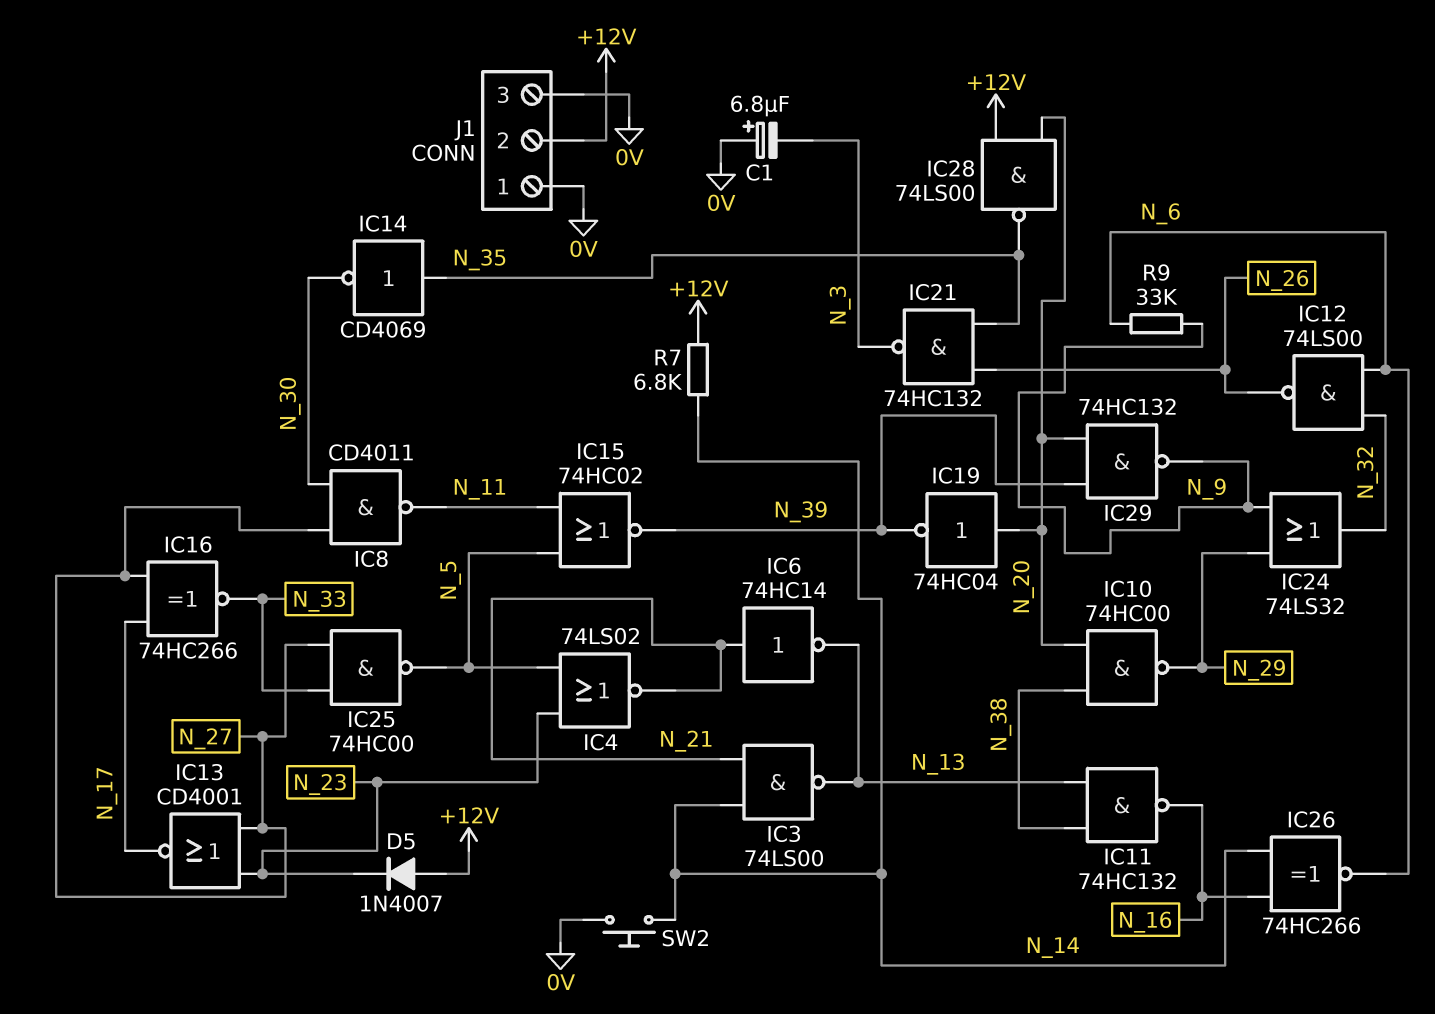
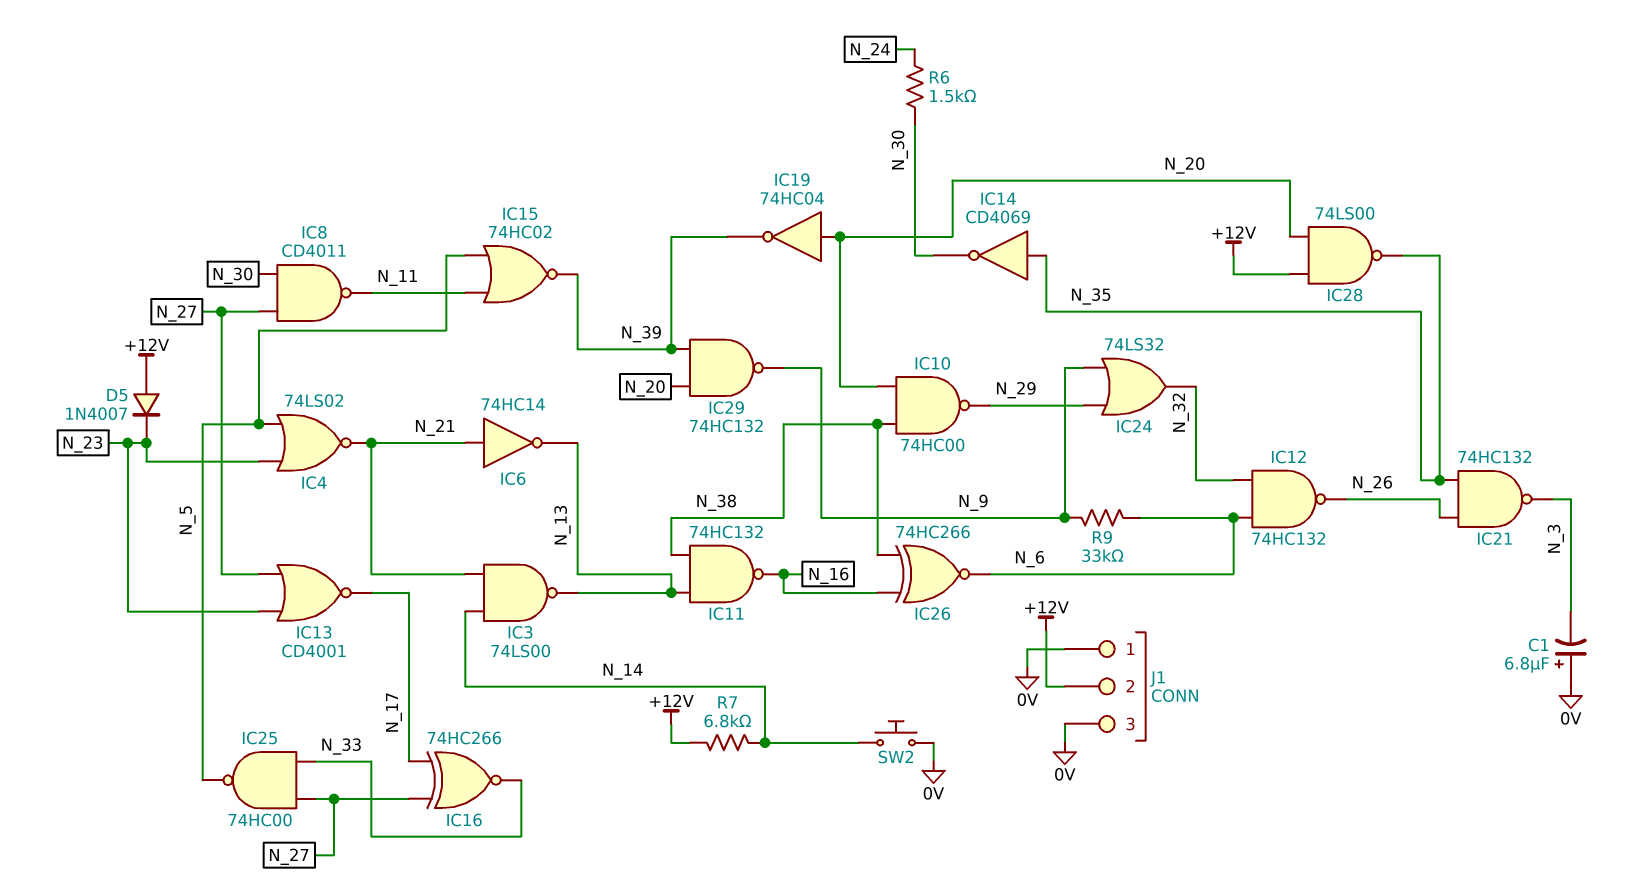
IC12: NAND 74LS00 (in N_6, in N_32, out N_26) -> NAND 74HC132 (in N_6, in N_32, out N_26)
IC26: XNOR 74HC266 (in N_14, in N_16, out N_6) -> XNOR 74HC266 (in N_16, in N_38, out N_6)
R6: none -> 1.5k (N_24, N_30)

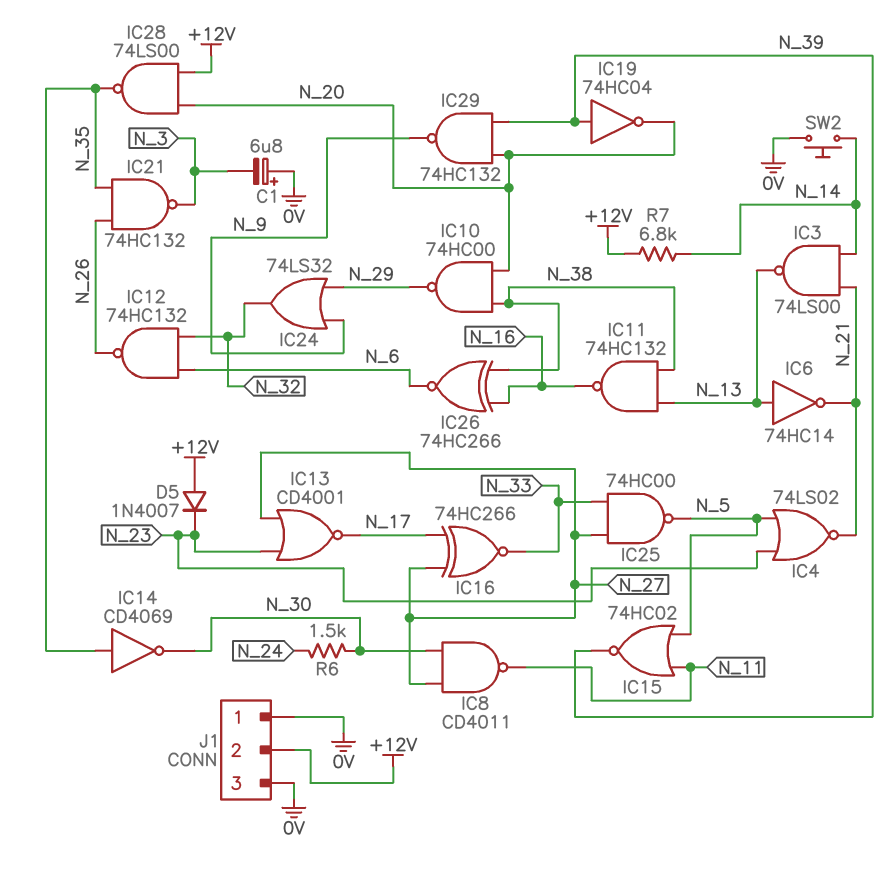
IC6: NOT 74HC14 (in N_21, out N_13) -> NOT 74HC14 (in N_13, out N_21)
IC19: NOT 74HC04 (in N_20, out N_39) -> NOT 74HC04 (in N_39, out N_20)
R9: 33k (N_6, N_9) -> none

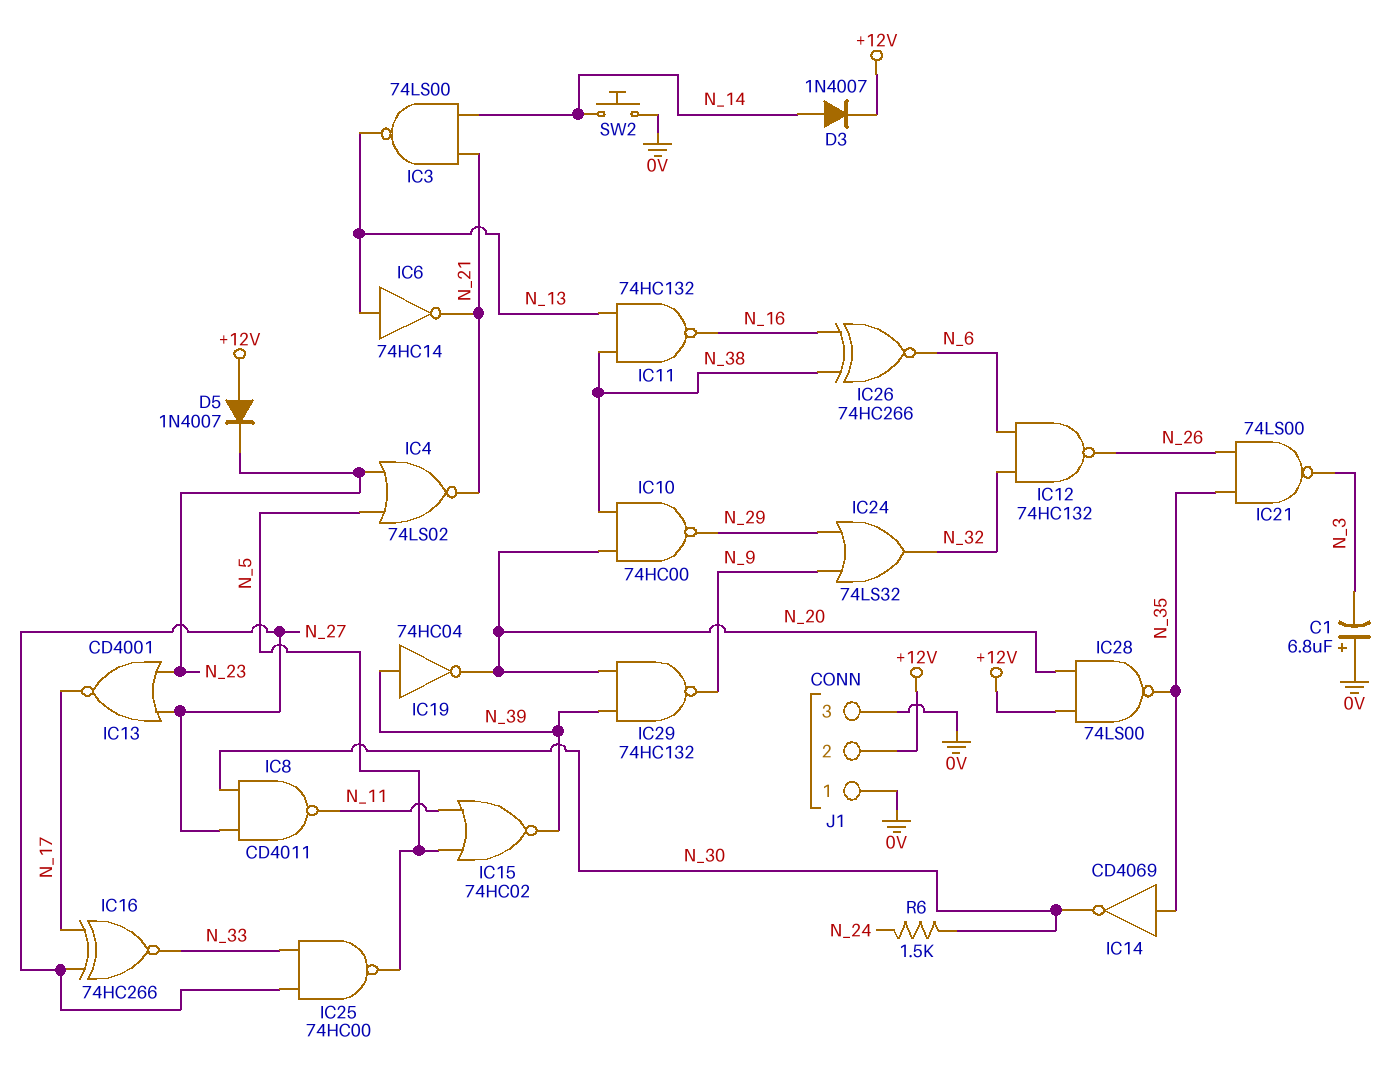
D3: none -> diode 1N4007 (A N_14, K +12V)
IC21: NAND 74HC132 (in N_26, in N_35, out N_3) -> NAND 74LS00 (in N_26, in N_35, out N_3)
R7: 6.8k (+12V, N_14) -> none

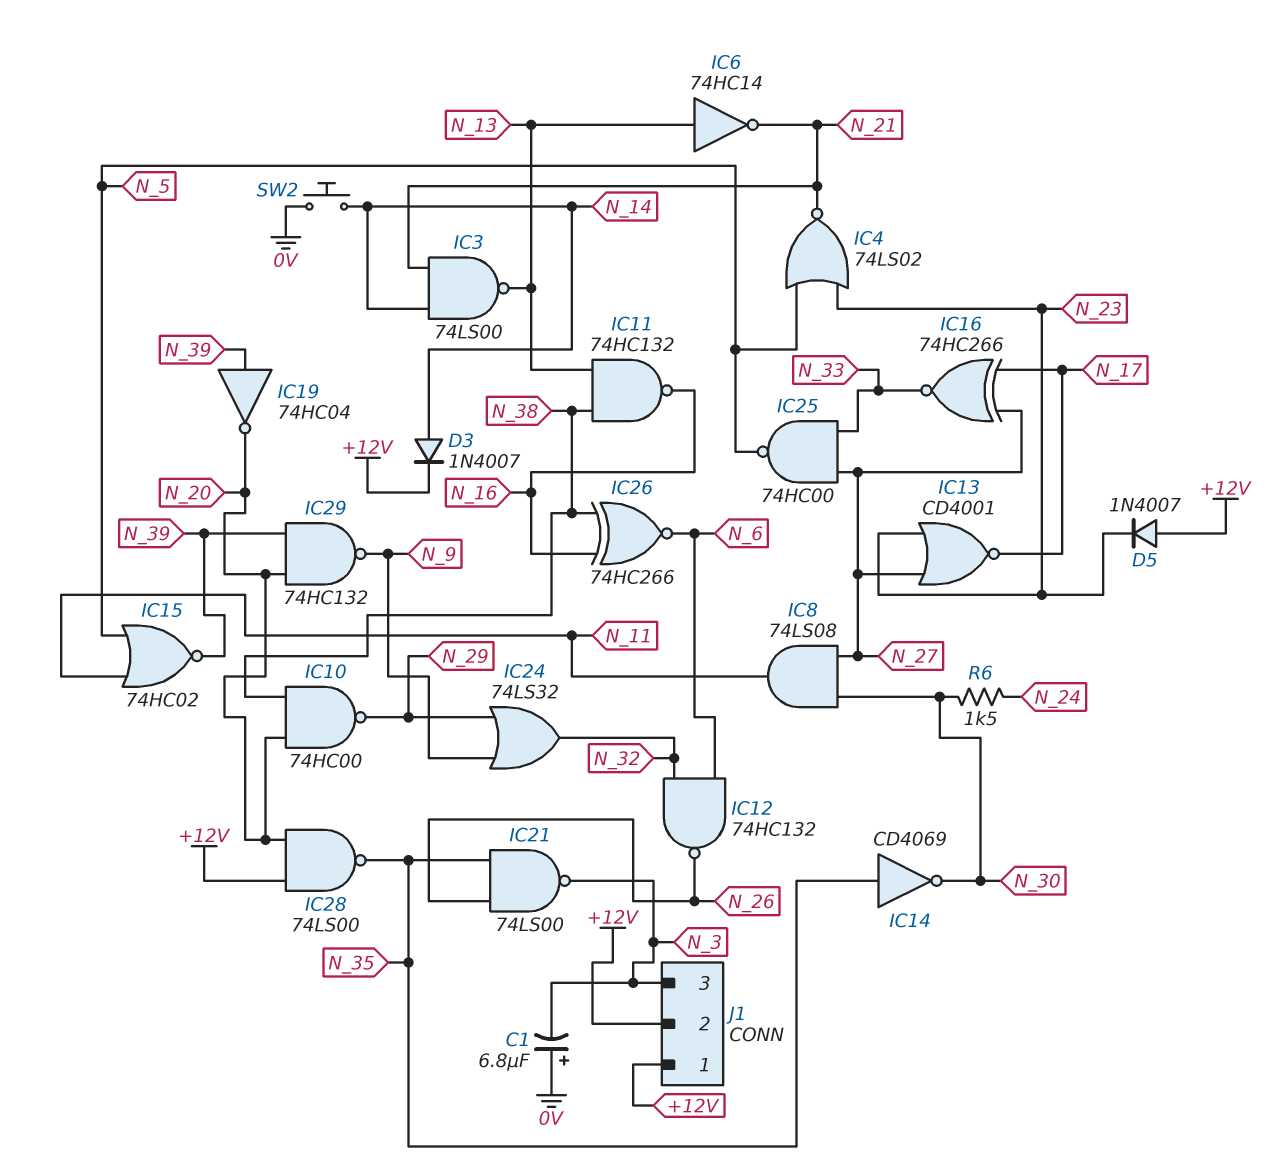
IC8: NAND CD4011 (in N_27, in N_30, out N_11) -> AND 74LS08 (in N_27, in N_30, out N_11)
J1 pin 1: 0V -> +12V
J1 pin 3: 0V -> N_3

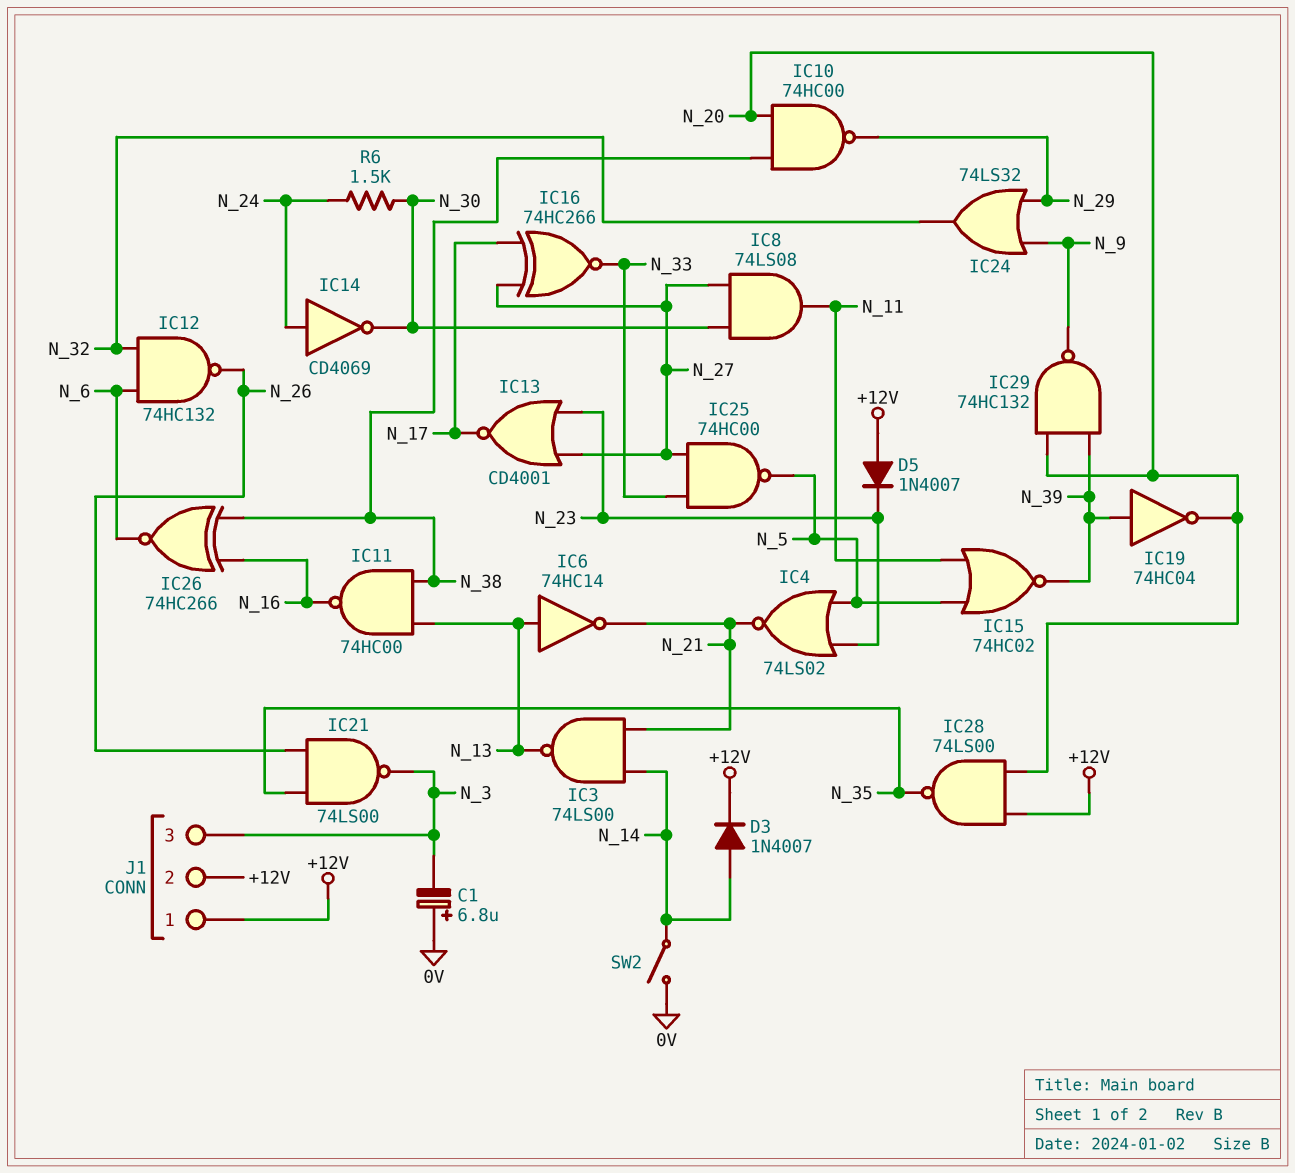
IC11: NAND 74HC132 (in N_13, in N_38, out N_16) -> NAND 74HC00 (in N_13, in N_38, out N_16)
IC14: NOT CD4069 (in N_35, out N_30) -> NOT CD4069 (in N_24, out N_30)
SW2: button (0V, N_14) -> switch (0V, N_14)

